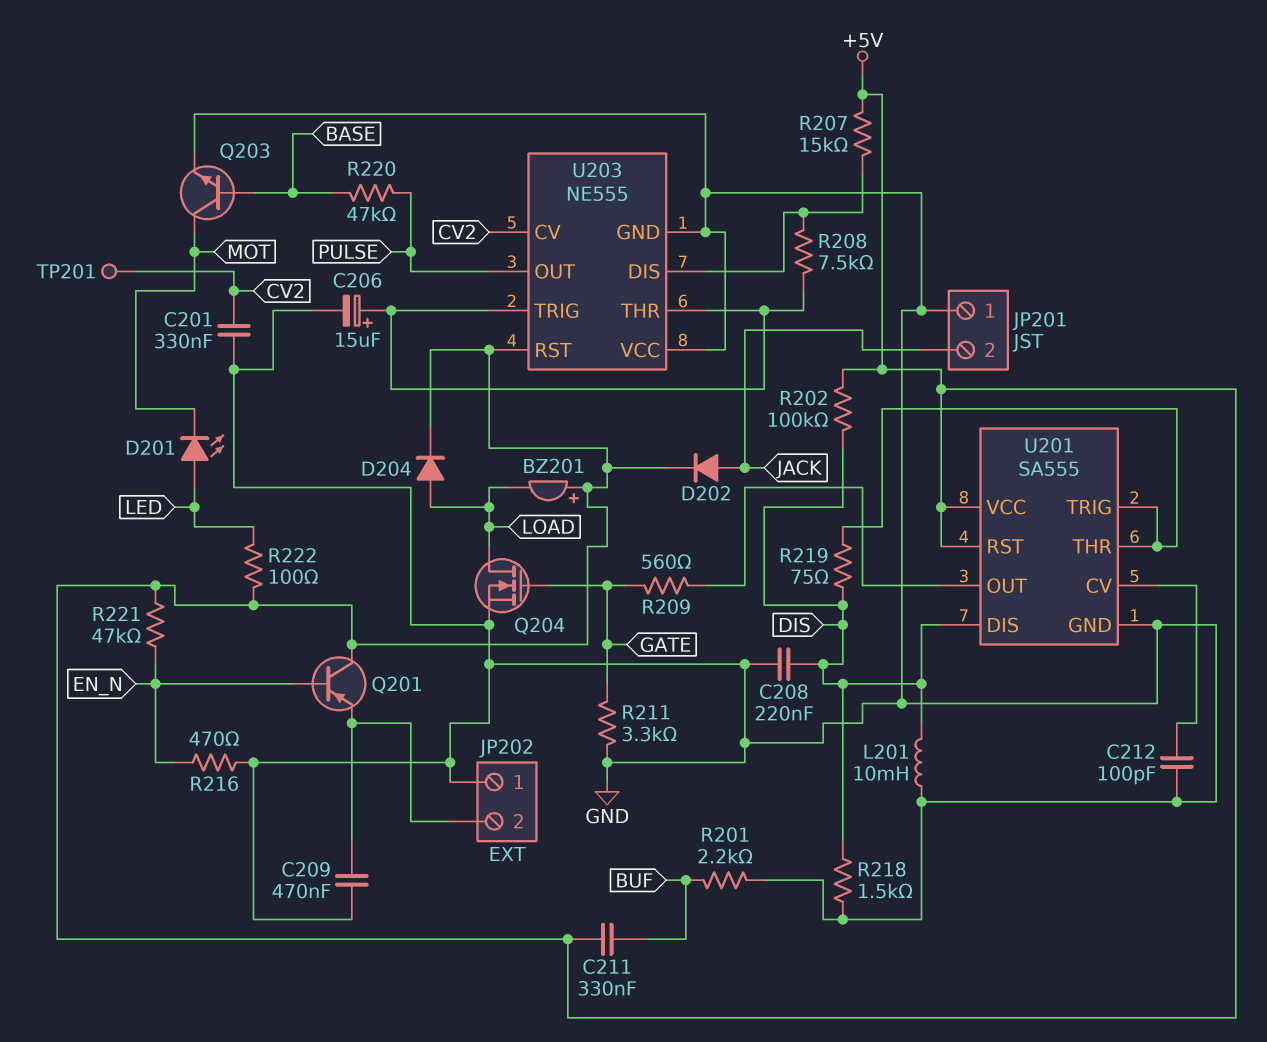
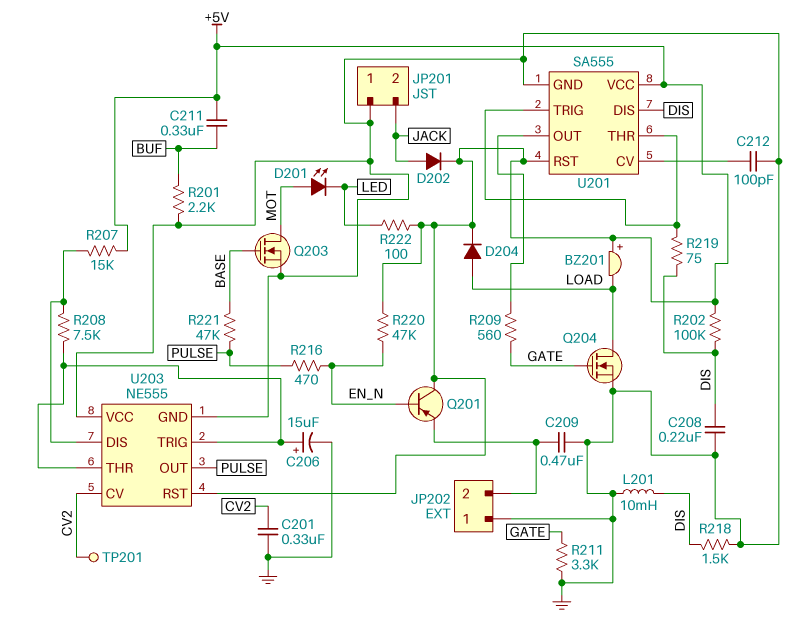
D201: LED (A LED, K MOT) -> LED (A MOT, K LED)
Q203: NPN (B BASE, C MOT, E GND) -> NMOS (G BASE, D MOT, S GND)
R216: 470 (EN_N, GND) -> 470 (EN_N, PULSE)
R220: 47k (BASE, PULSE) -> 47k (+5V, EN_N)
R221: 47k (+5V, EN_N) -> 47k (BASE, PULSE)

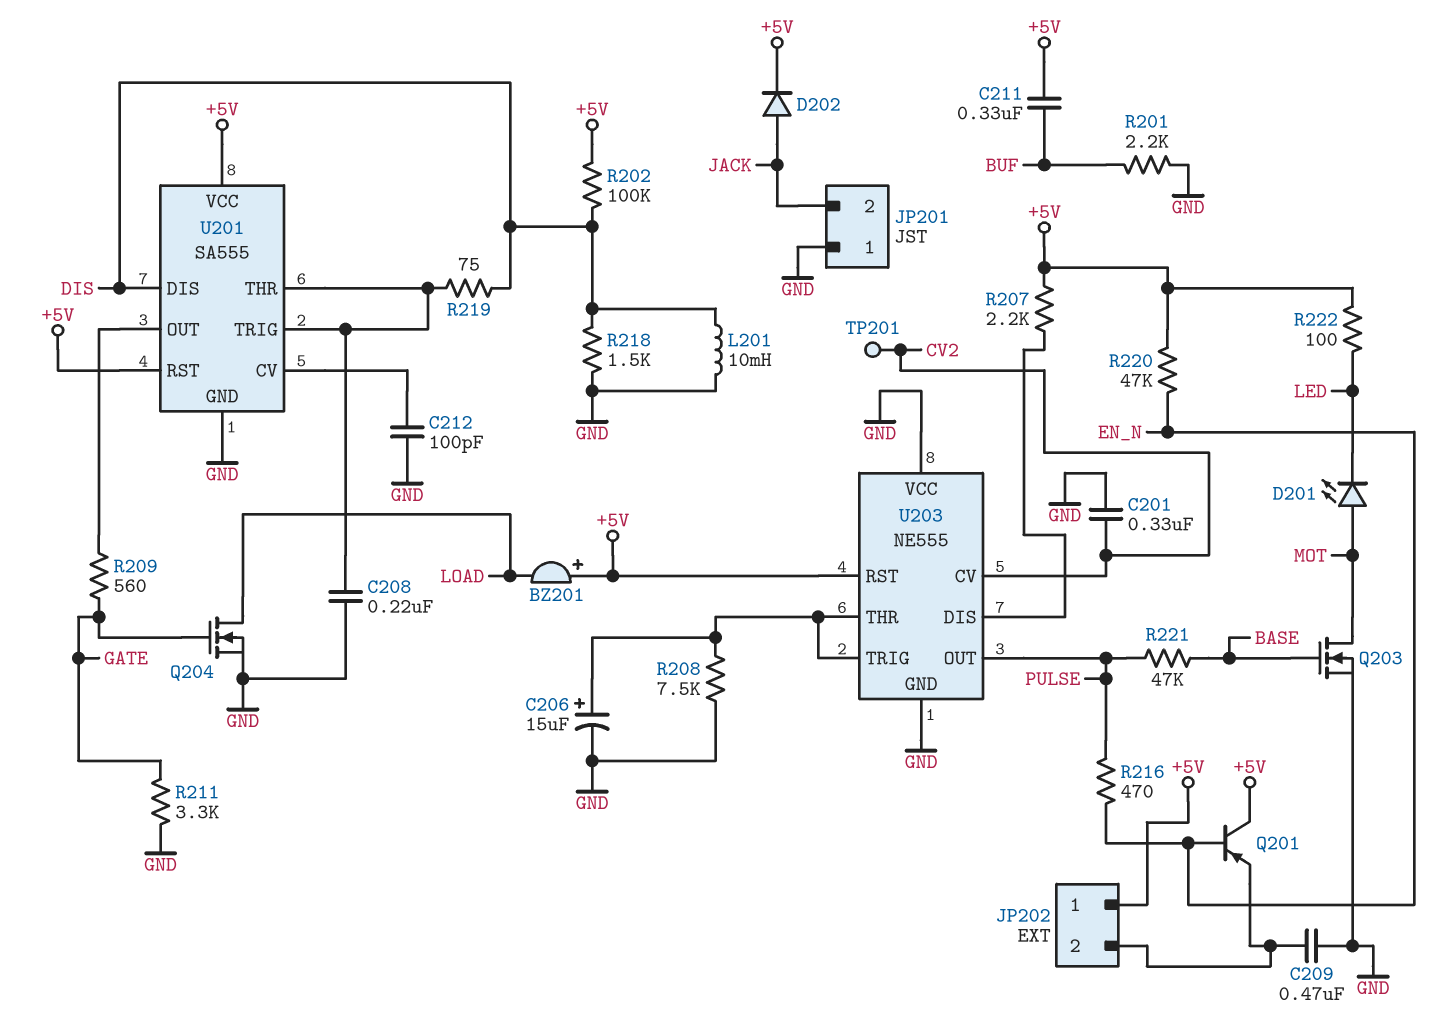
C208: 220nF (DIS, GND) -> 220nF (GND, U201/THR)
D204: diode (A LOAD, K +5V) -> none
JP202 pin 1: GND -> +5V
R207: 15k (+5V, U203/DIS) -> 2.2k (+5V, U203/DIS)
R208: 7.5k (U203/DIS, U203/THR) -> 7.5k (GND, U203/THR)

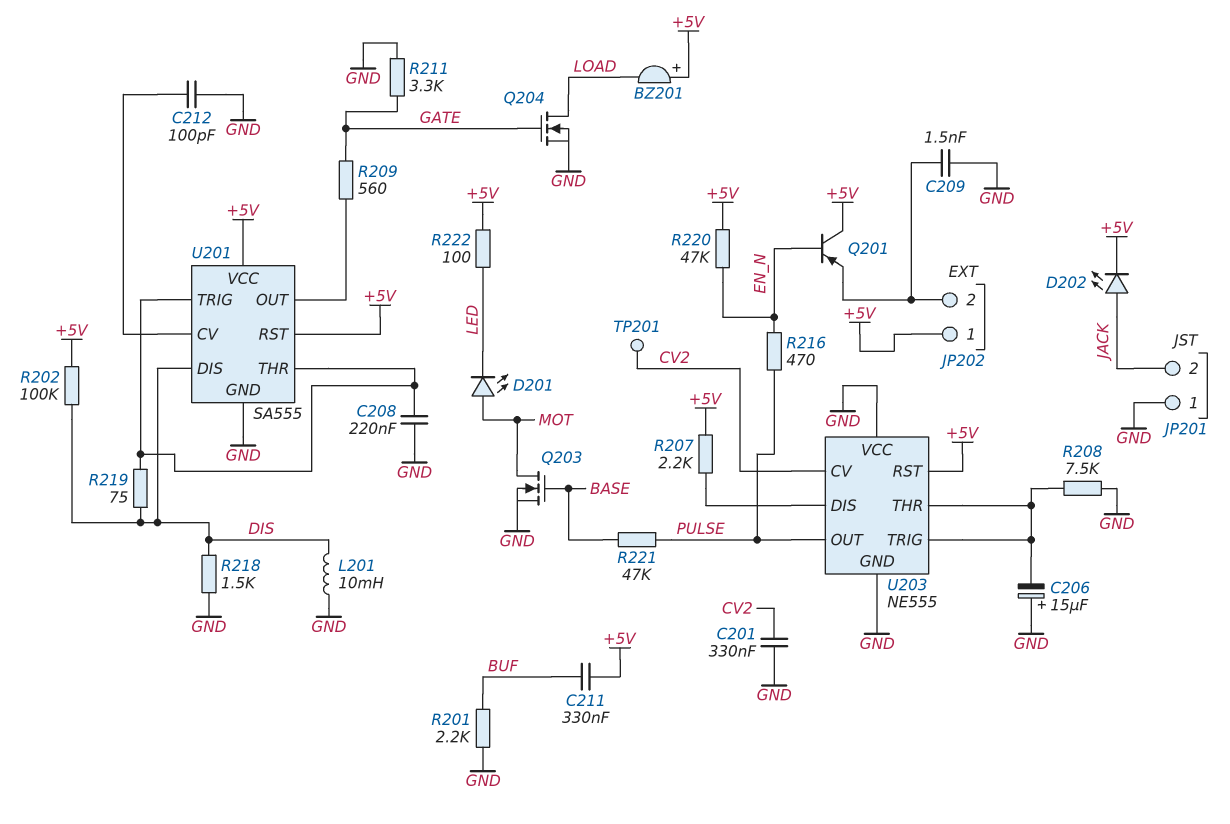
C206: 15uF (plus U203/THR, minus GND) -> 15uF (plus GND, minus U203/THR)
C209: 470nF (GND, JP202/2) -> 1.5nF (GND, JP202/2)
D202: diode (A JACK, K +5V) -> LED (A JACK, K +5V)

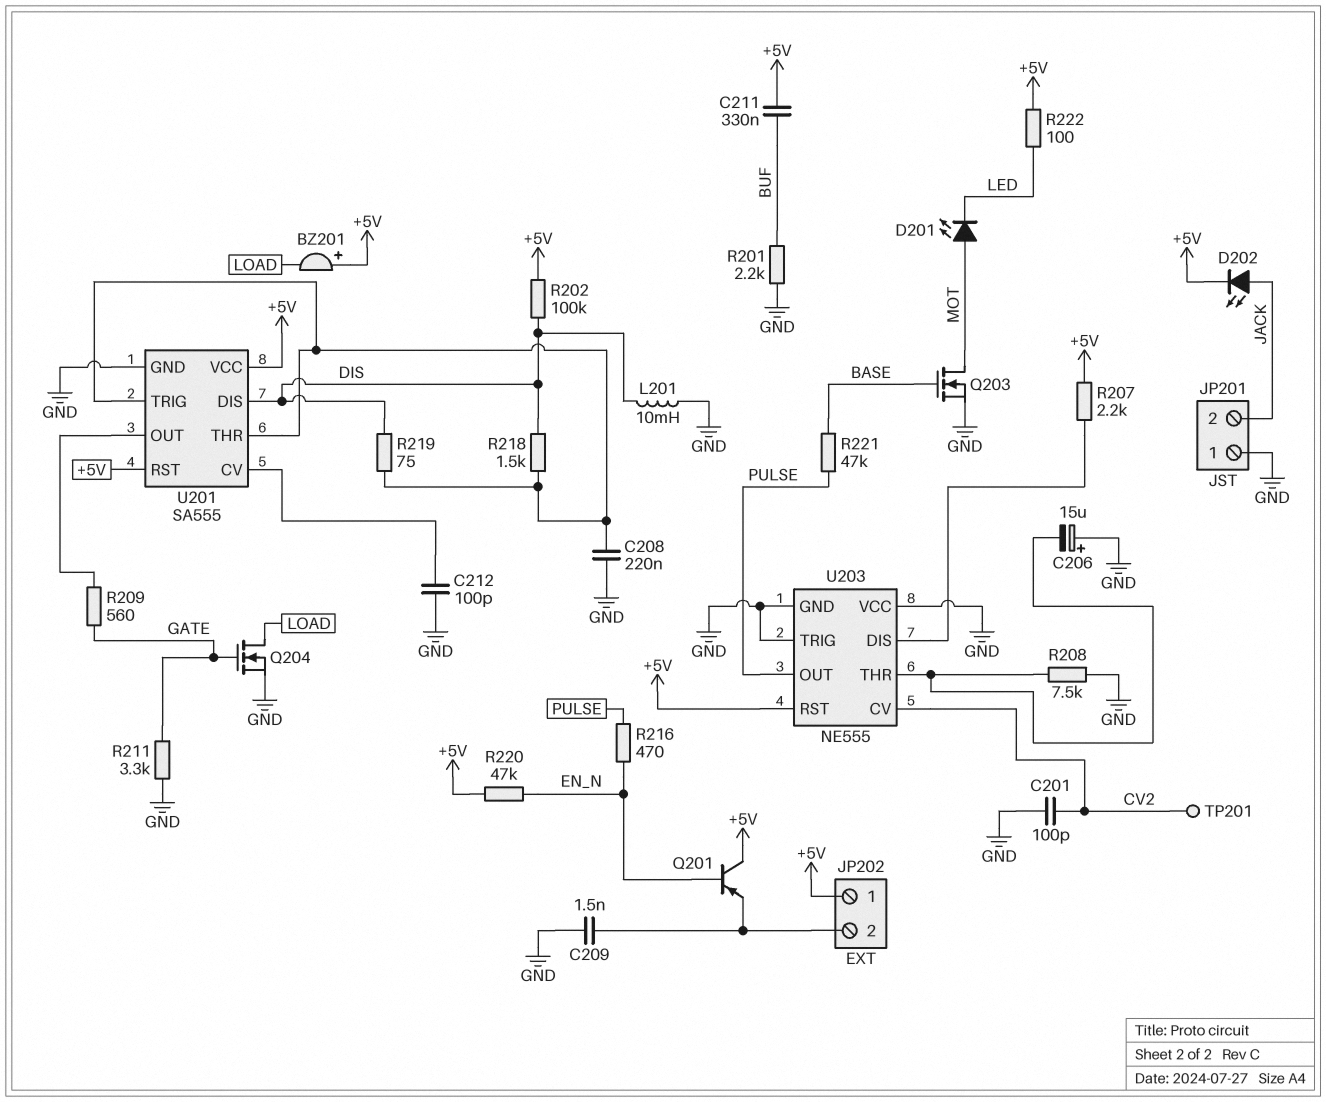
C201: 330nF (CV2, GND) -> 100pF (CV2, GND)
R218: 1.5k (DIS, GND) -> 1.5k (DIS, U201/THR)
U203 pin TRIG: U203/THR -> GND

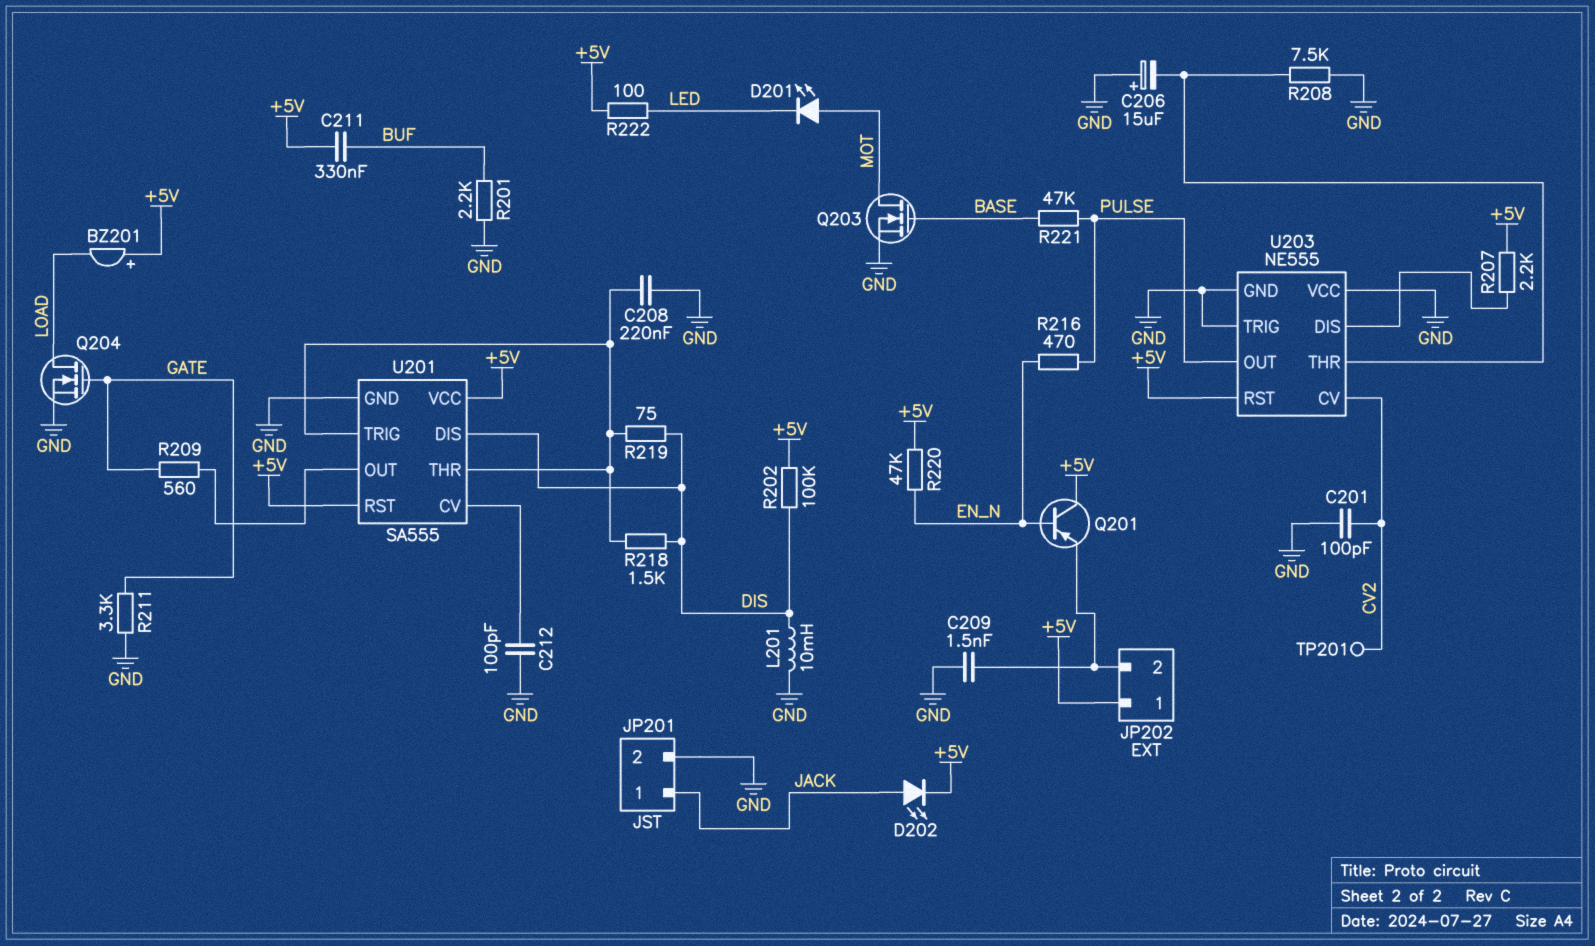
JP201 pin 1: GND -> JACK
JP201 pin 2: JACK -> GND

